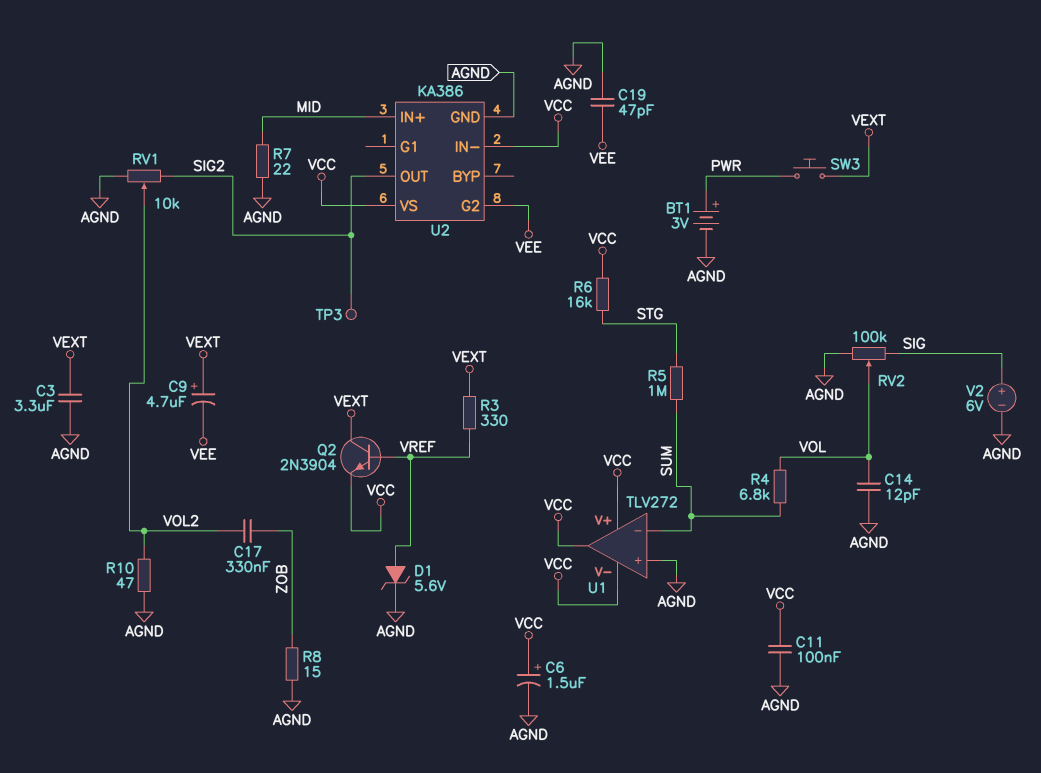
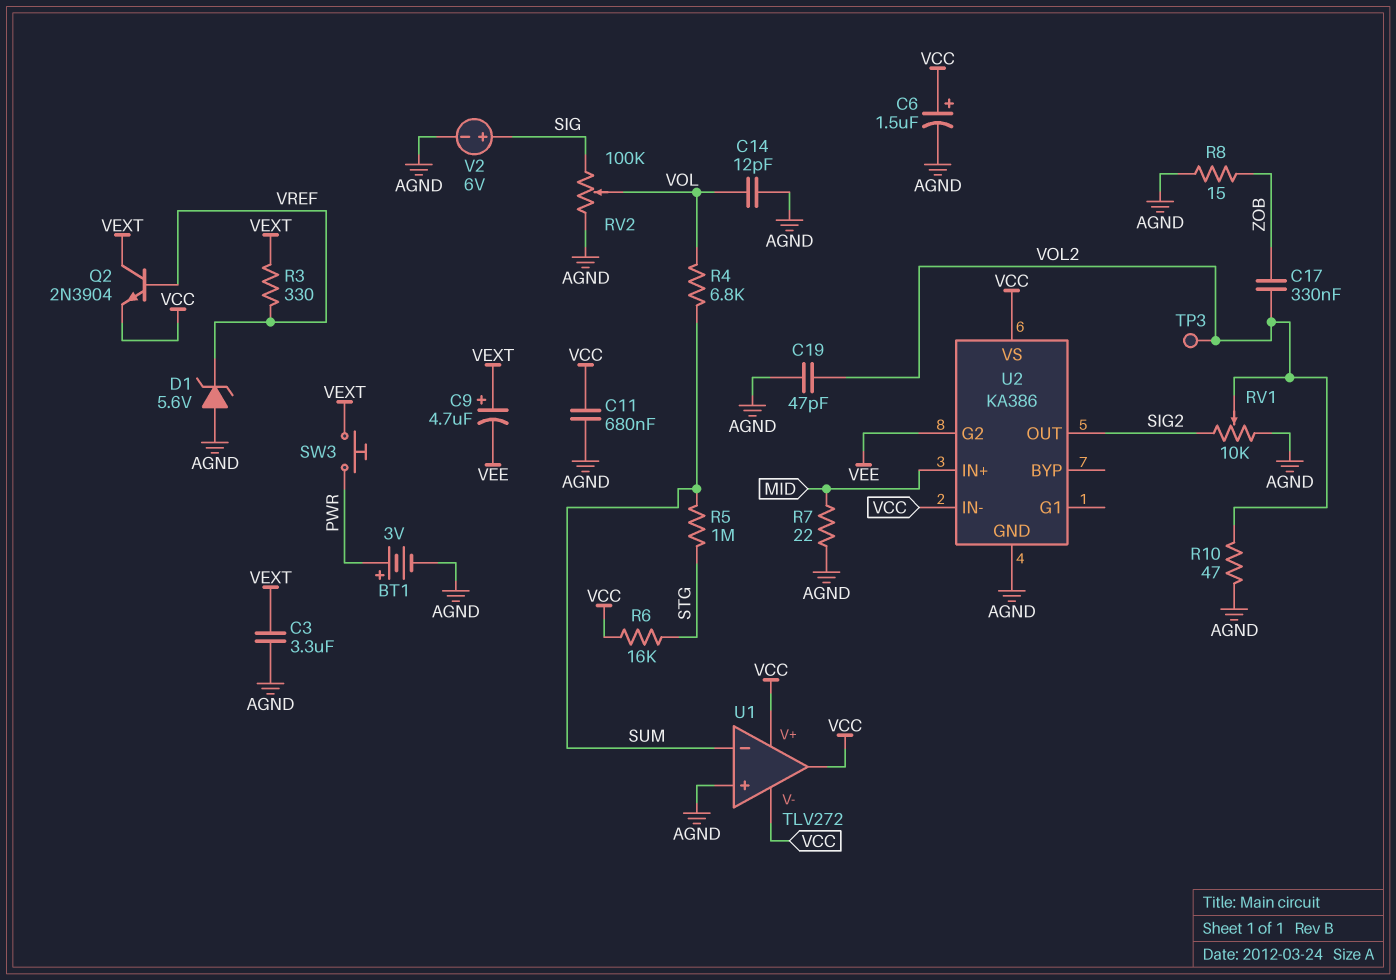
C11: 100nF (AGND, VCC) -> 680nF (AGND, VCC)
C19: 47pF (AGND, VEE) -> 47pF (AGND, VOL2)
D1: zener 5.6V (A VREF, K AGND) -> zener 5.6V (A AGND, K VREF)
TP3: test point (SIG2) -> test point (VOL2)

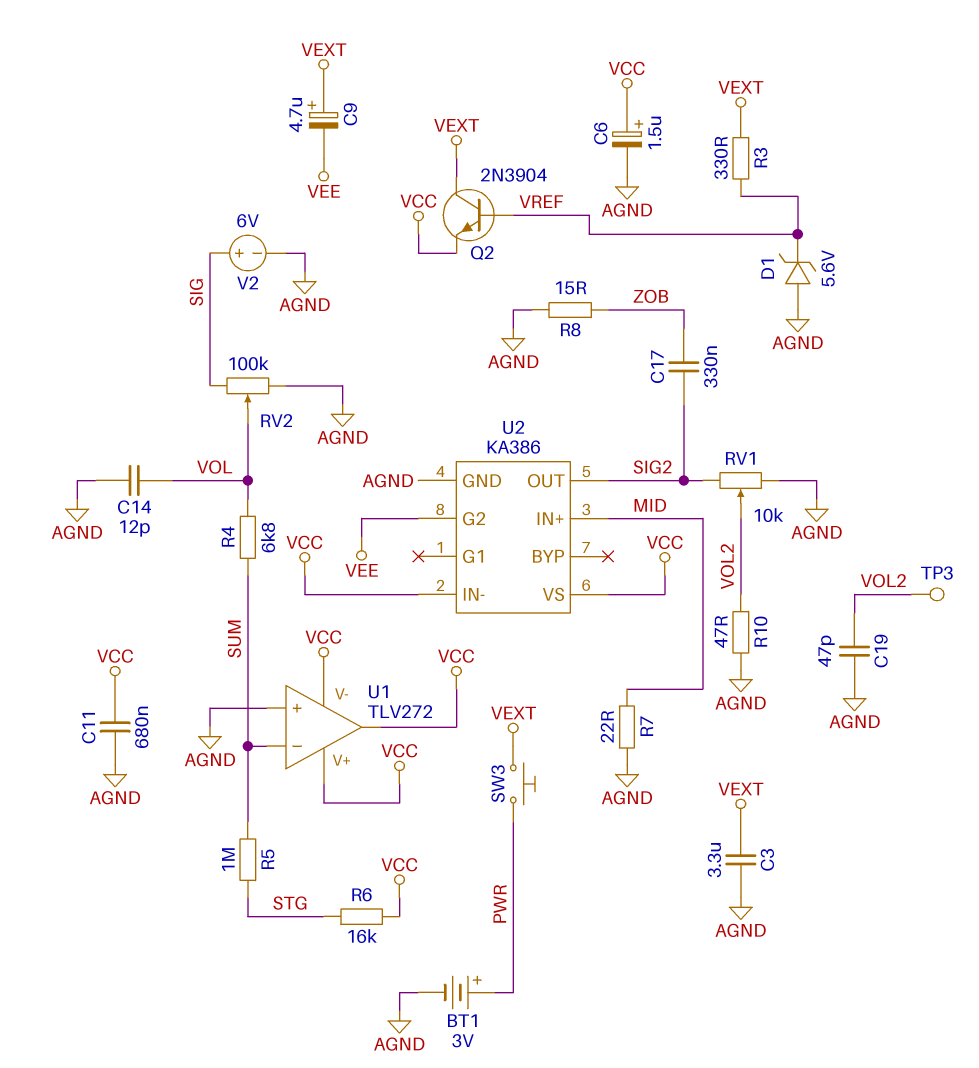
C17: 330nF (VOL2, ZOB) -> 330nF (SIG2, ZOB)

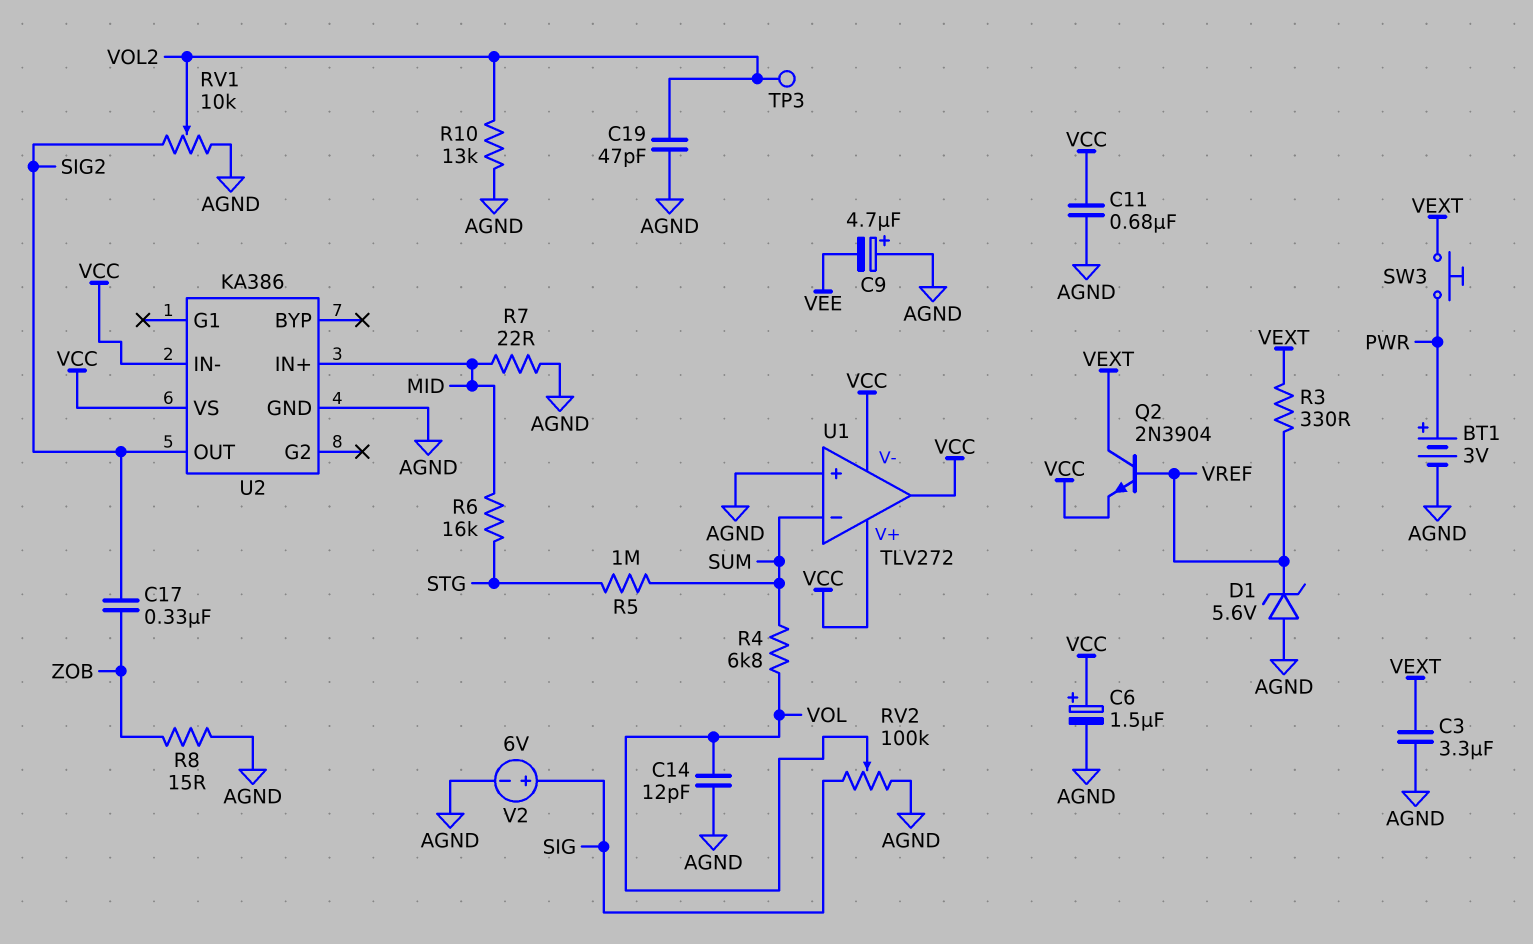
C9: 4.7uF (plus VEXT, minus VEE) -> 4.7uF (plus AGND, minus VEE)
R6: 16k (STG, VCC) -> 16k (MID, STG)
R10: 47 (AGND, VOL2) -> 13k (AGND, VOL2)
U2 pin G2: VEE -> none

